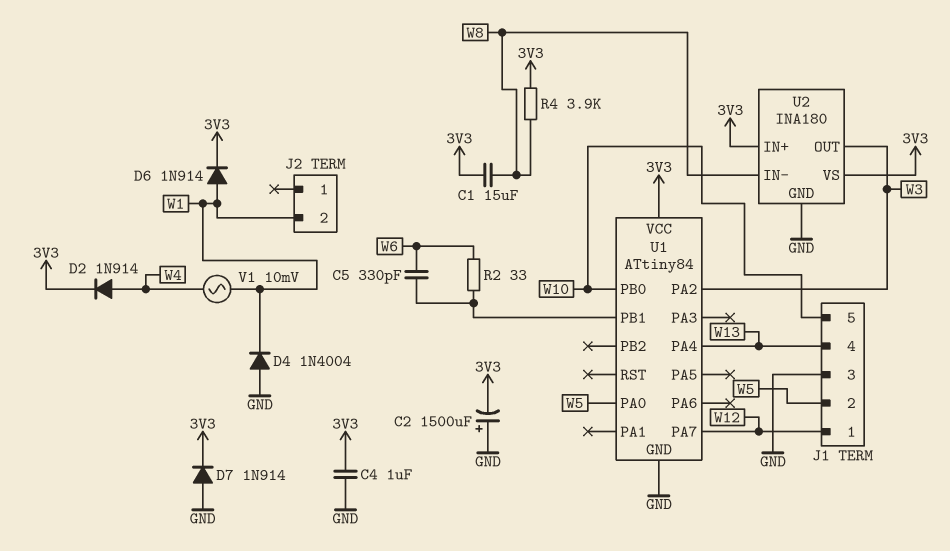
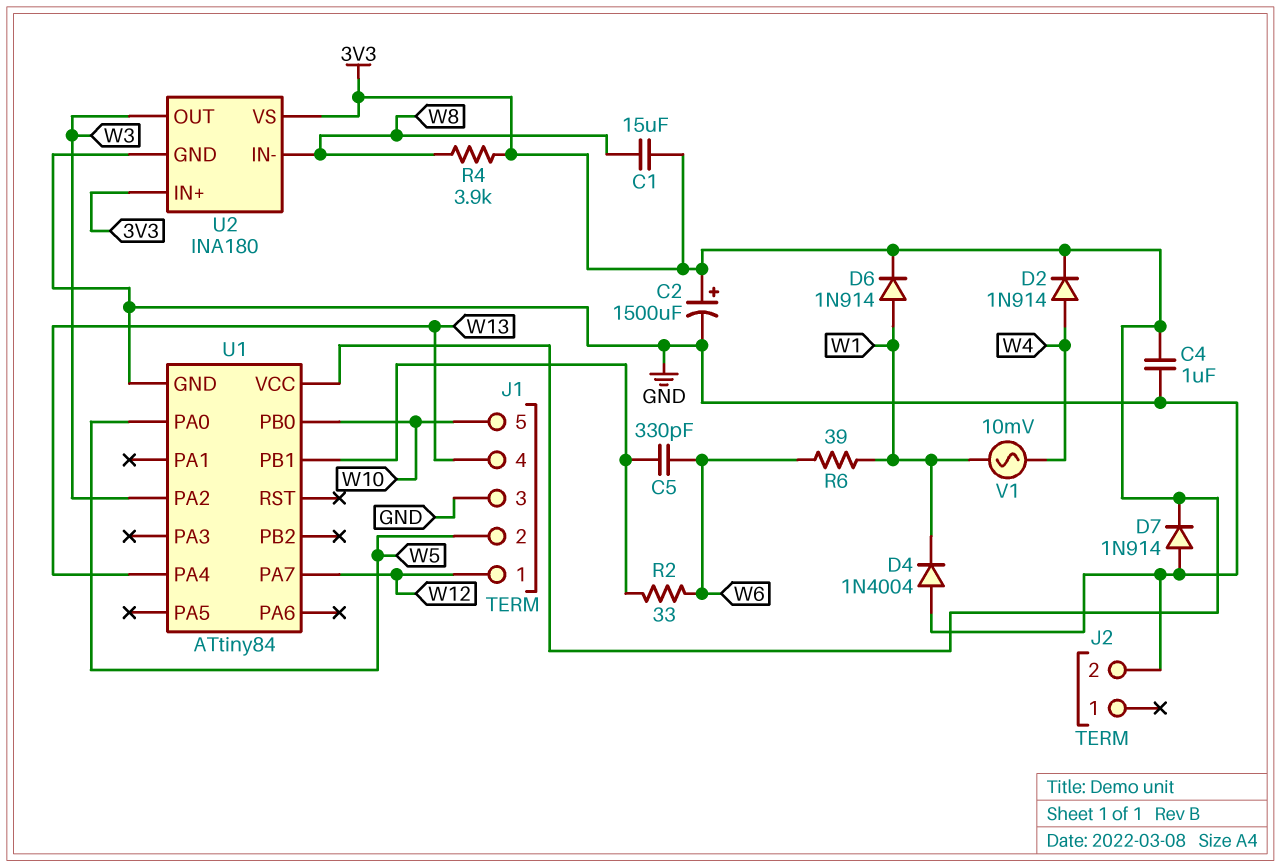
C2: 1500uF (plus GND, minus 3V3) -> 1500uF (plus 3V3, minus GND)
J2 pin 2: W1 -> GND
R6: none -> 39 (W1, W6)

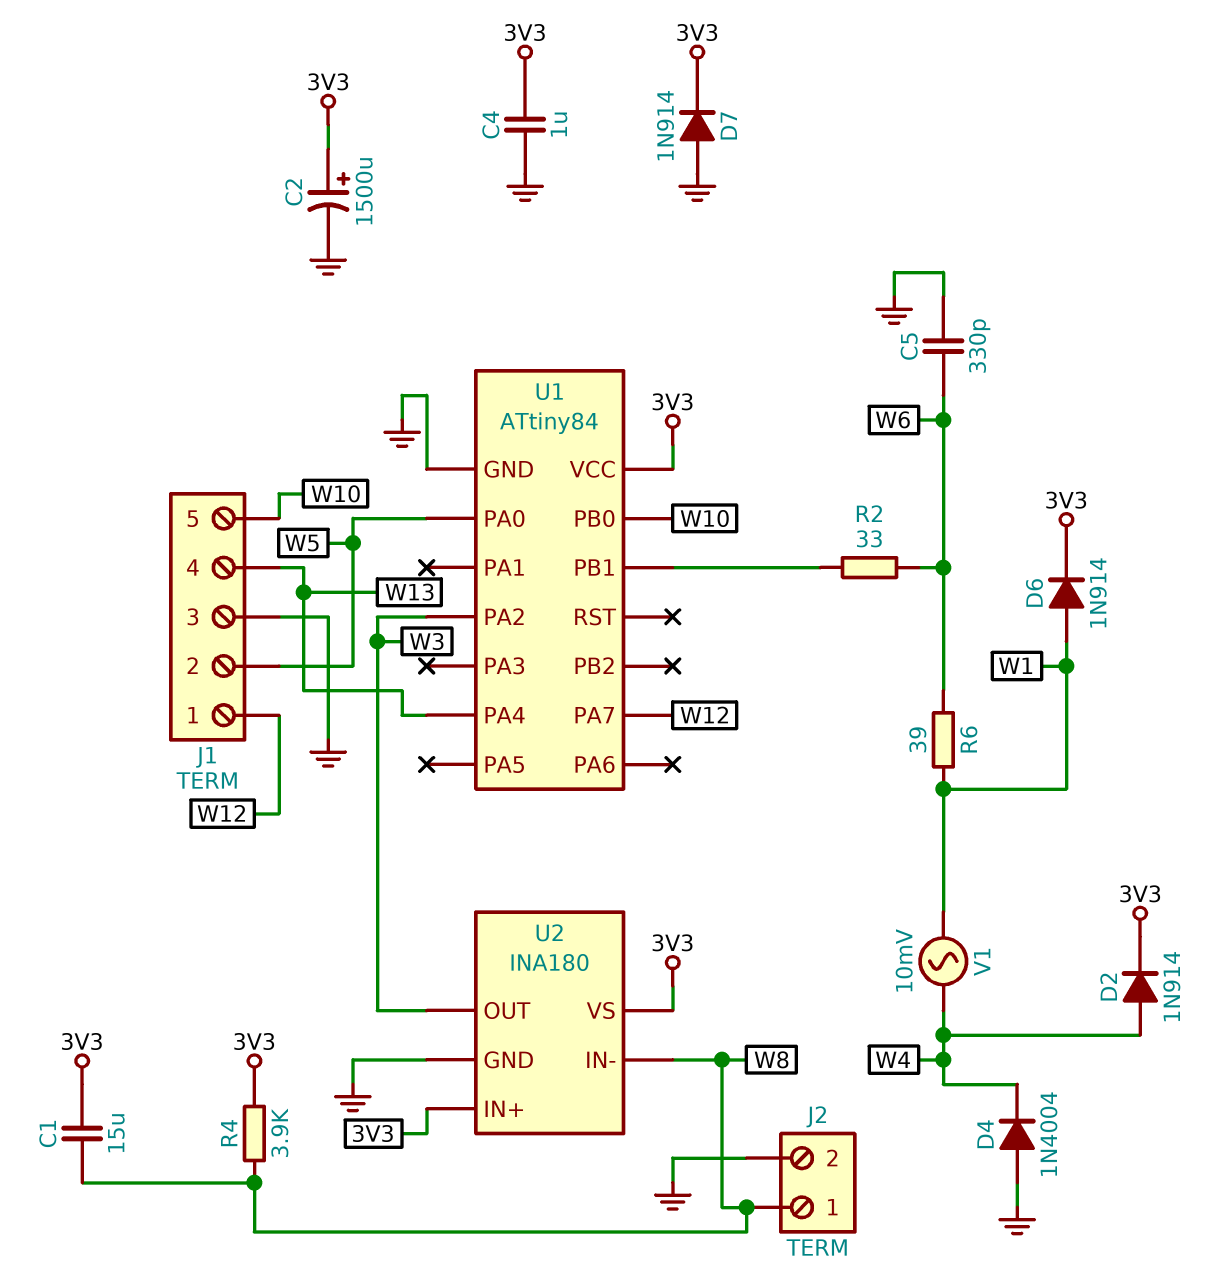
C5: 330pF (U1/PB1, W6) -> 330pF (GND, W6)
D4: diode 1N4004 (A GND, K W1) -> diode 1N4004 (A GND, K W4)
J2 pin 1: none -> W8

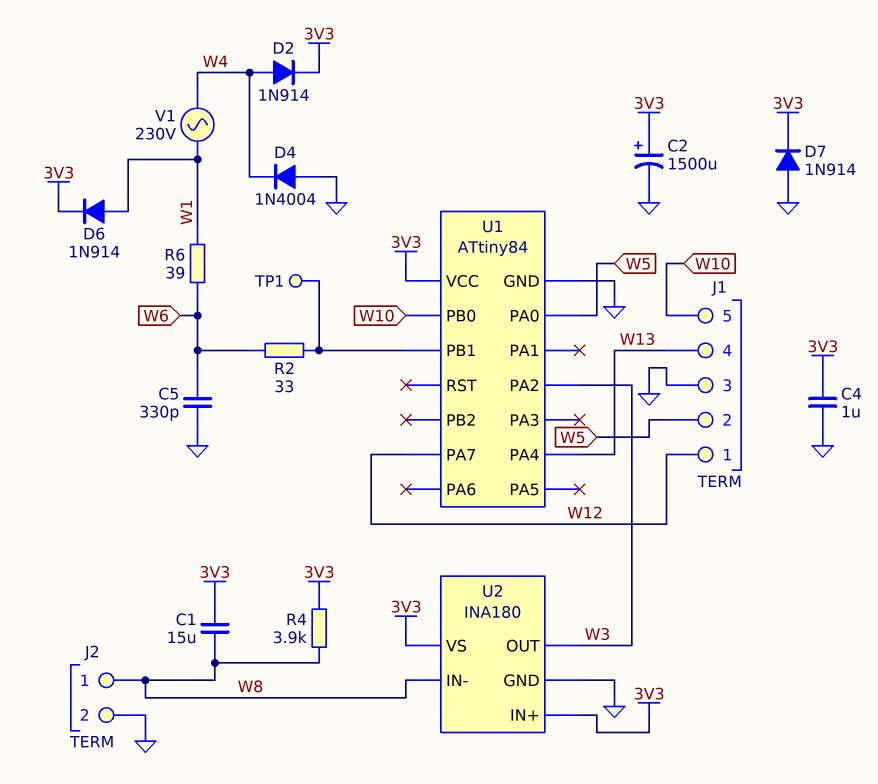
TP1: none -> test point (U1/PB1)
V1: AC 10mV (W1, W4) -> AC 230V (W1, W4)

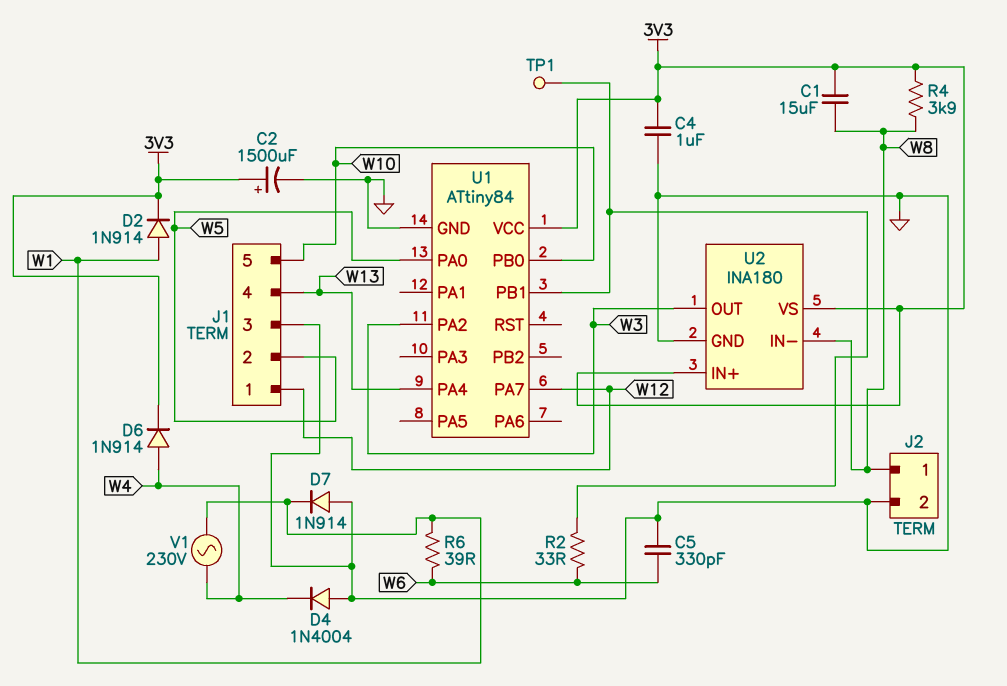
D2: diode 1N914 (A W4, K 3V3) -> diode 1N914 (A W1, K 3V3)
D6: diode 1N914 (A W1, K 3V3) -> diode 1N914 (A W4, K 3V3)
D7: diode 1N914 (A GND, K 3V3) -> diode 1N914 (A GND, K W1)

